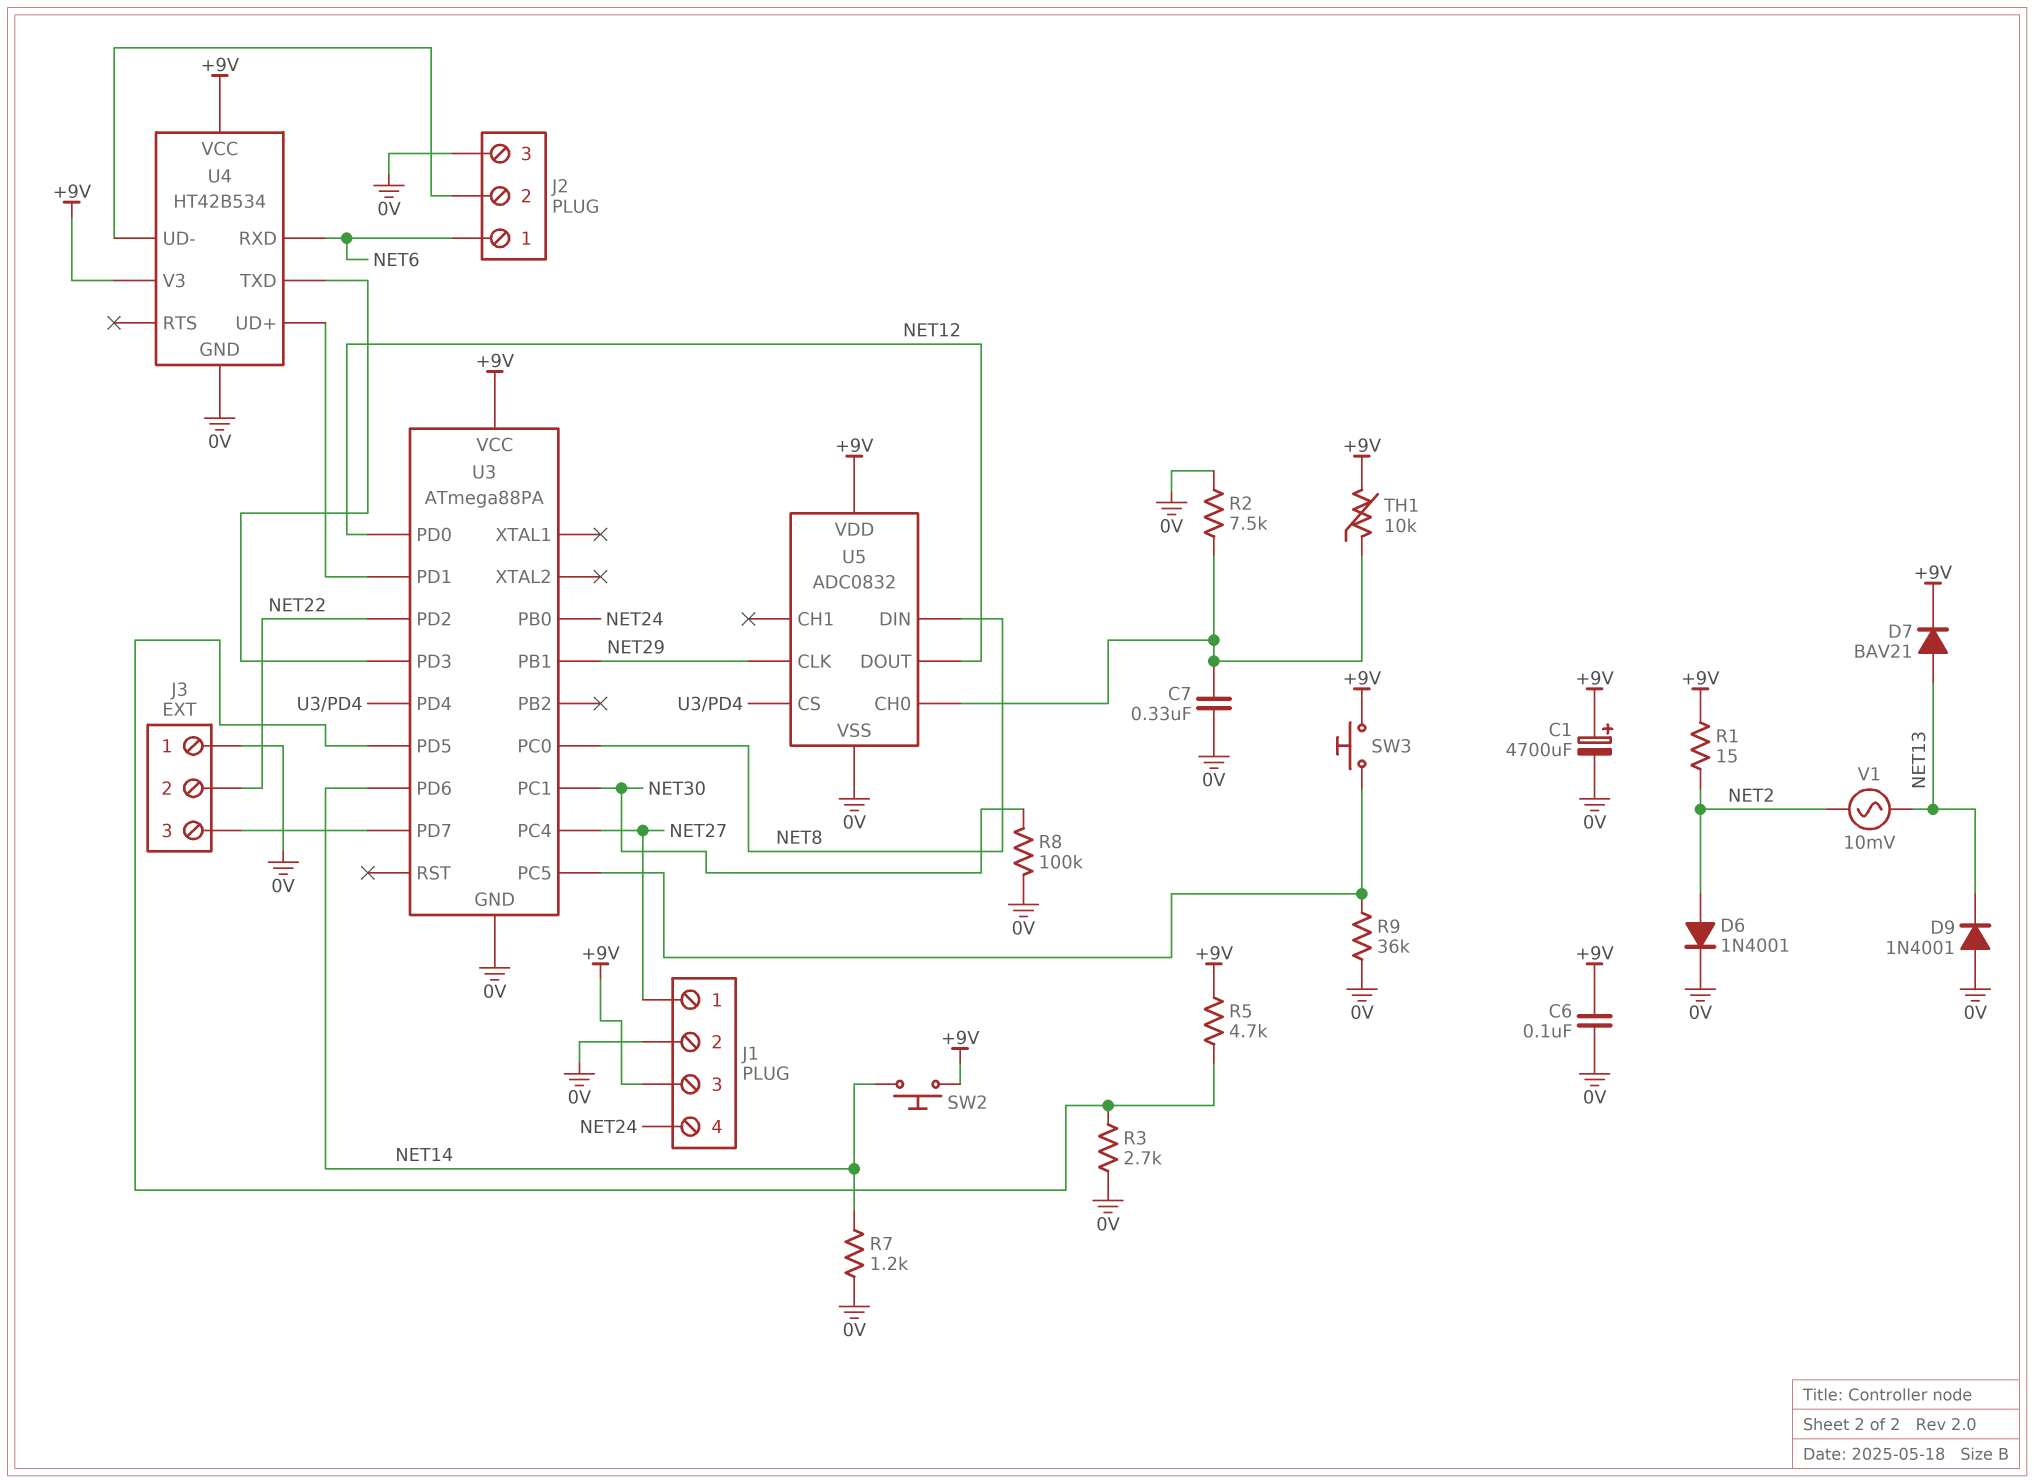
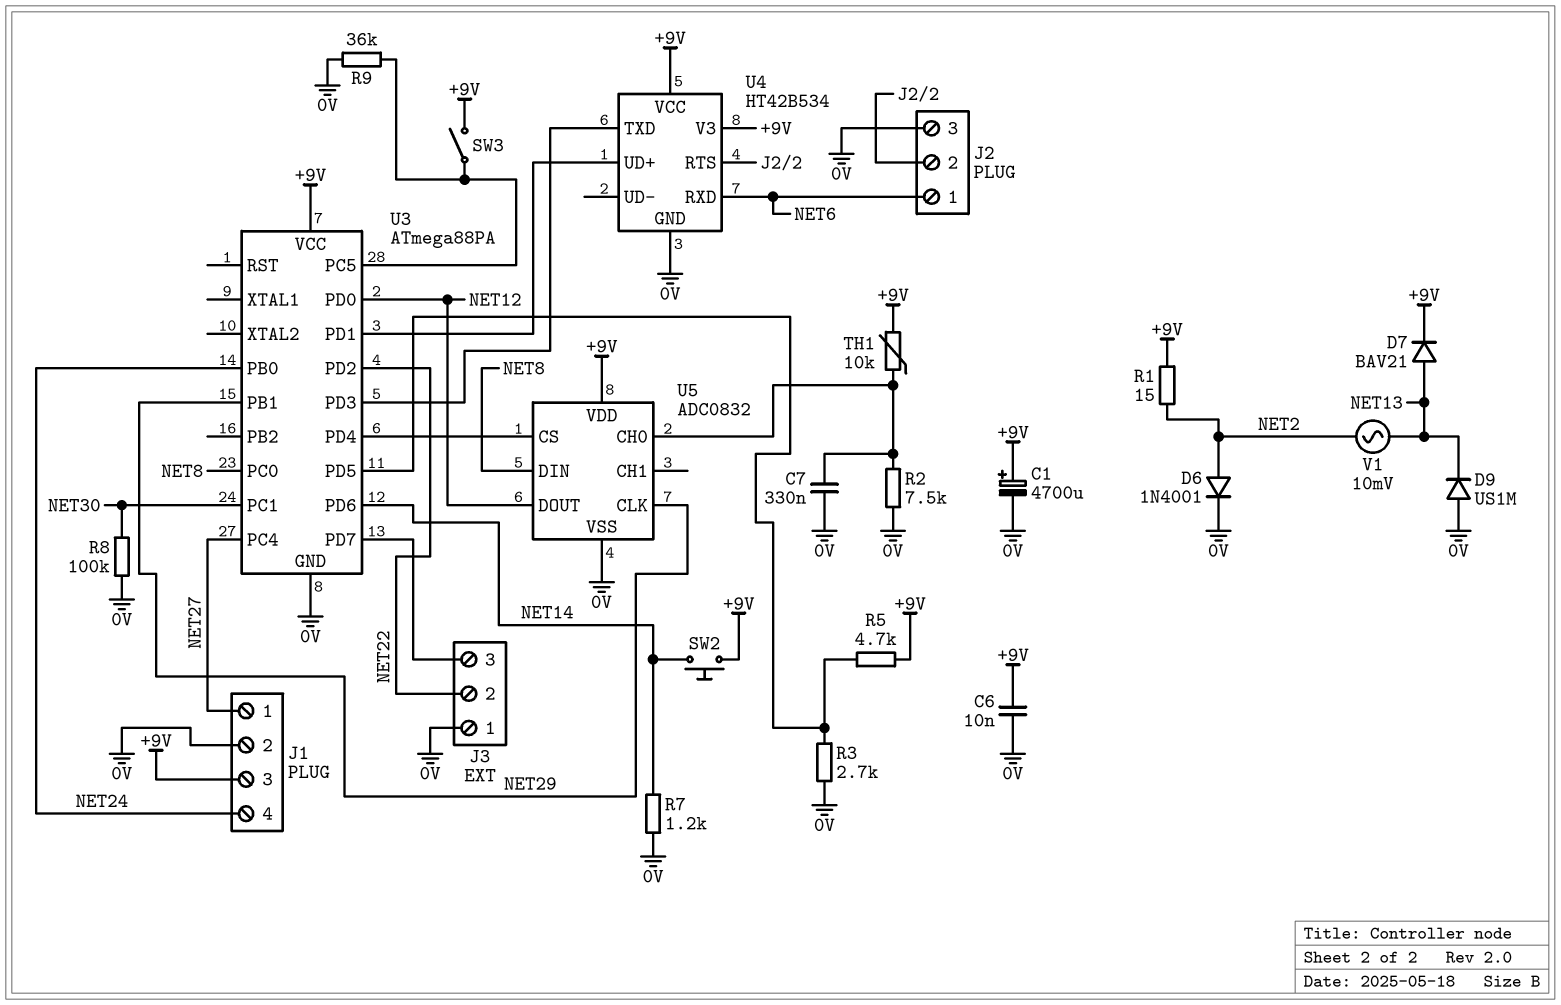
C6: 100nF (+9V, 0V) -> 10nF (+9V, 0V)
D9: diode 1N4001 (A 0V, K NET13) -> diode US1M (A 0V, K NET13)
SW3: button (+9V, U3/PC5) -> switch (+9V, U3/PC5)
U4 pin RTS: none -> J2/2
U4 pin UD-: J2/2 -> none

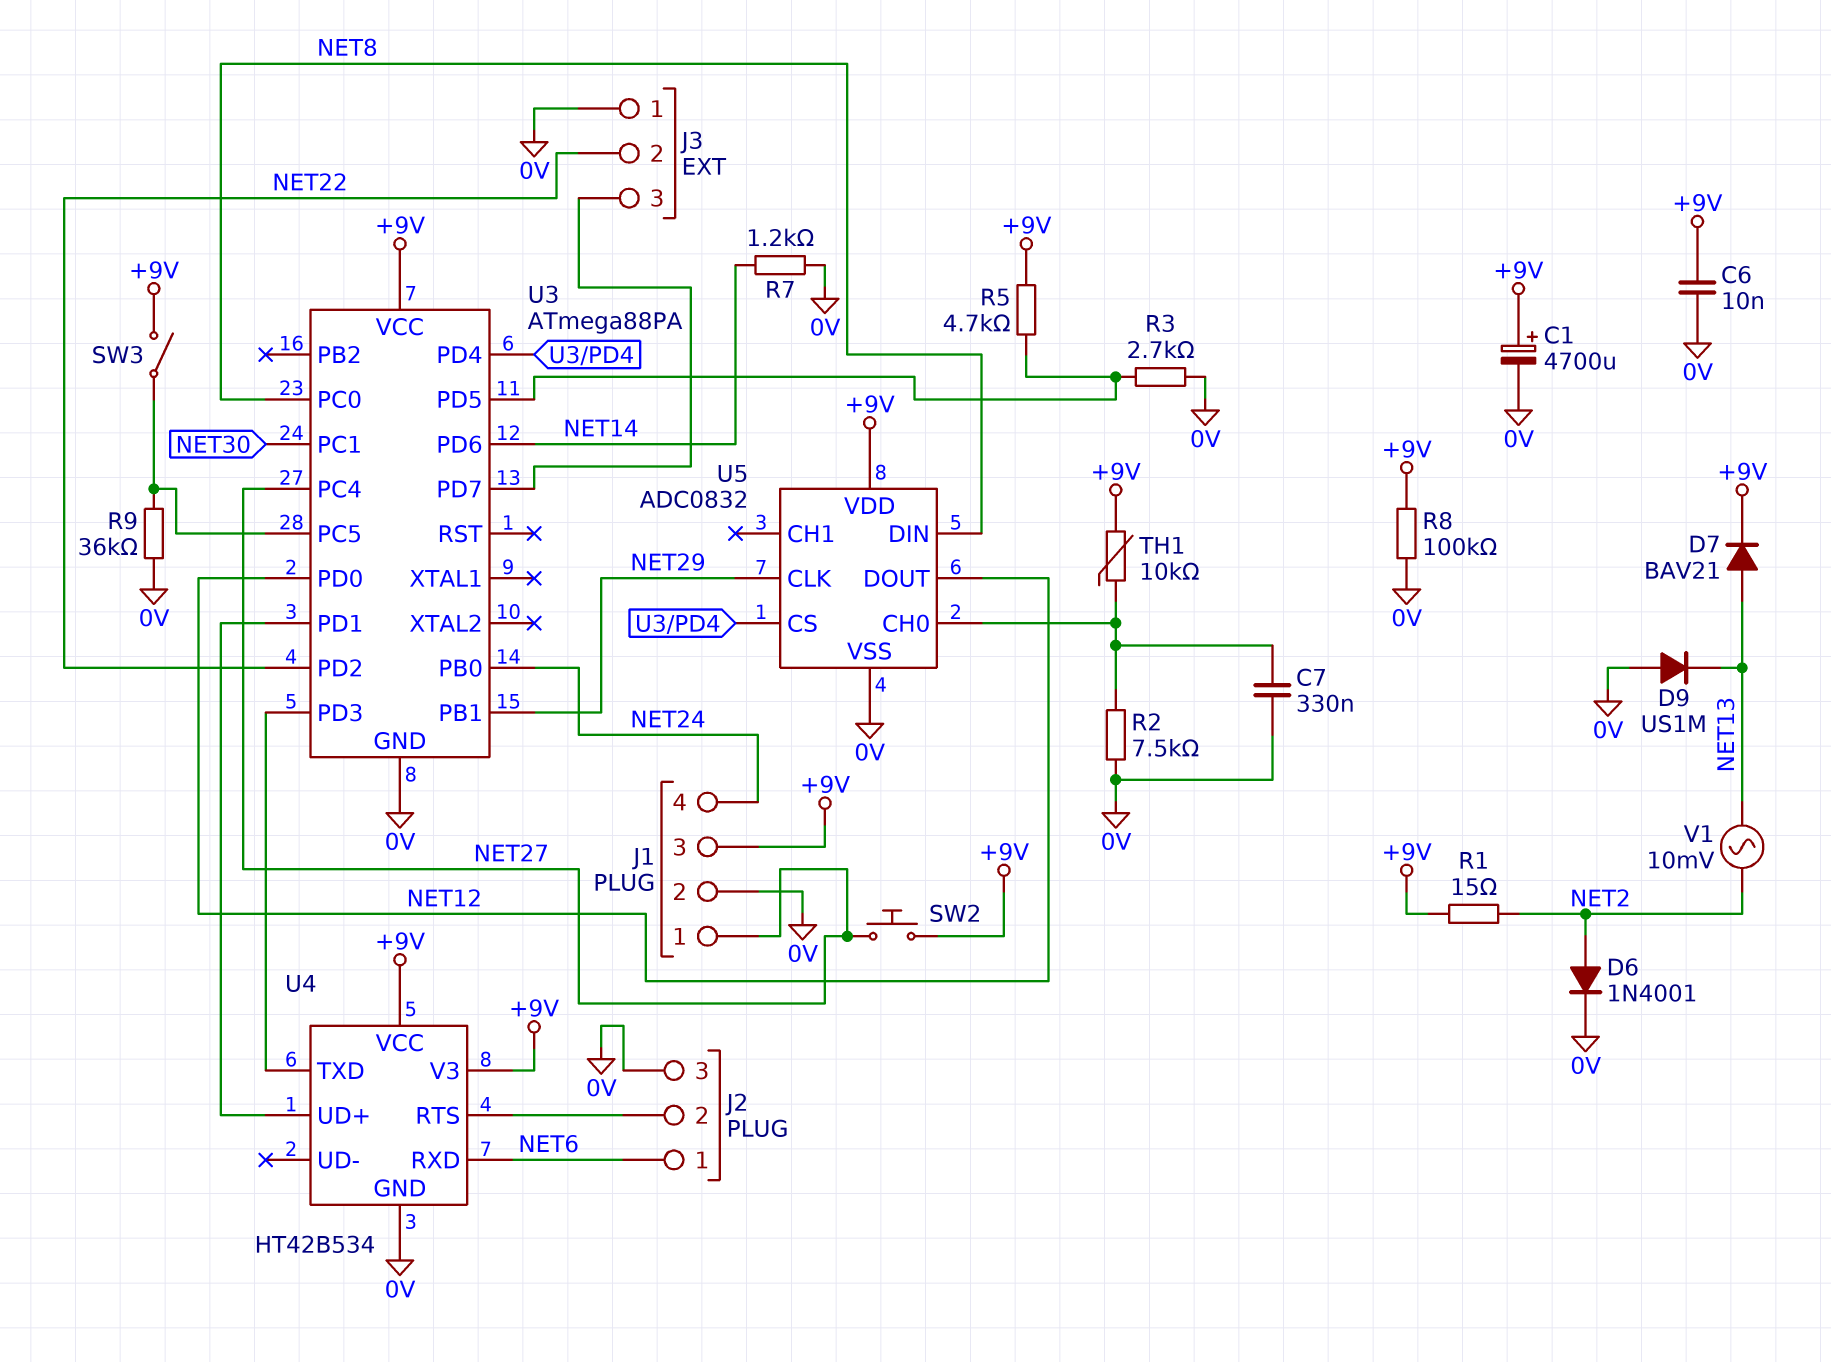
R8: 100k (0V, NET30) -> 100k (+9V, 0V)
SW2: button (+9V, NET14) -> button (+9V, NET27)

